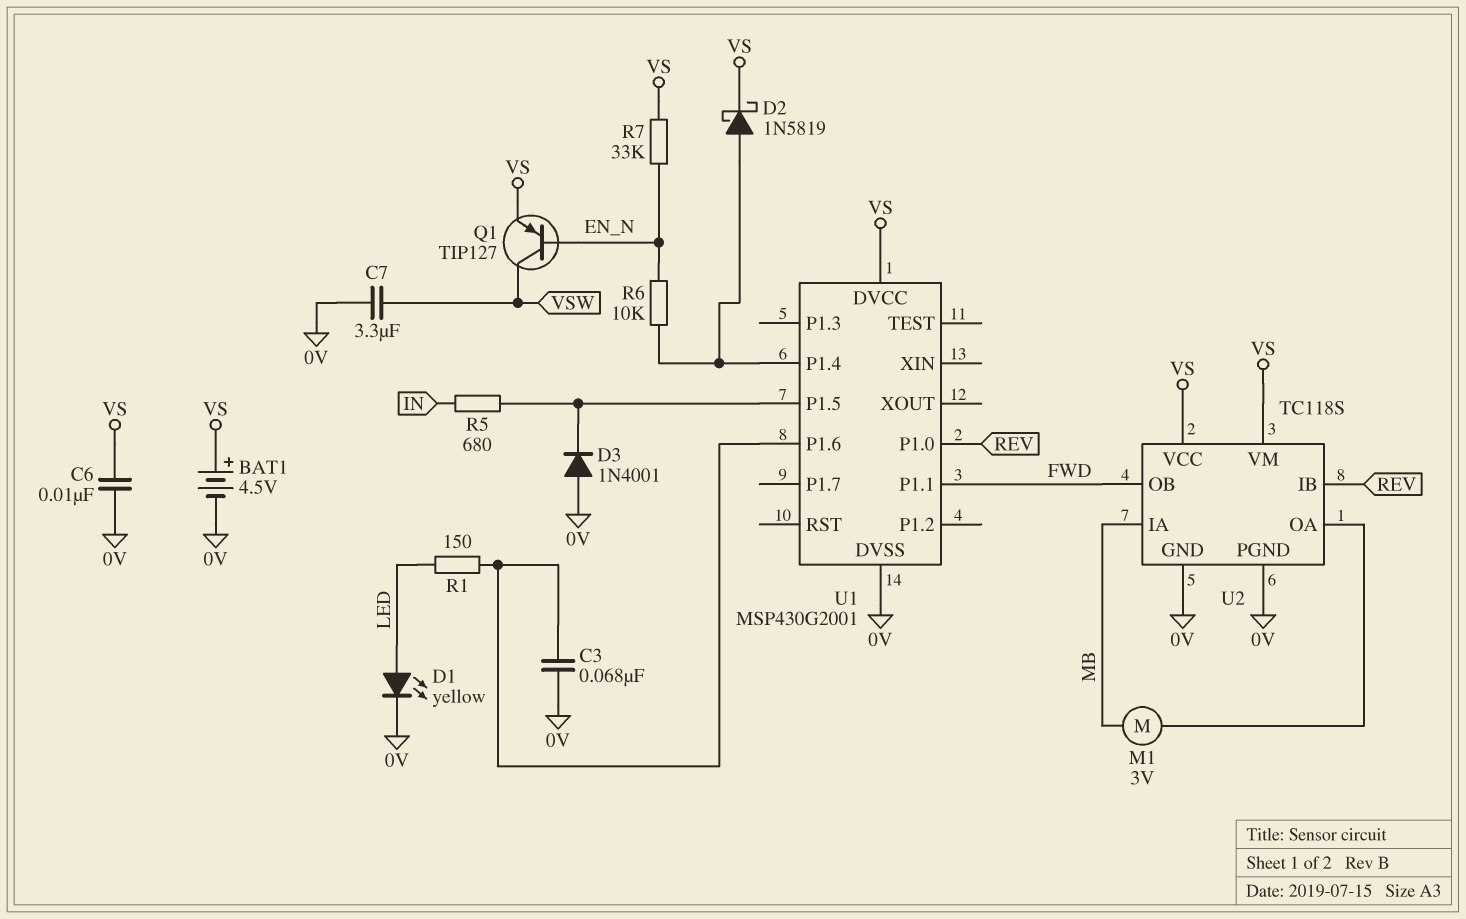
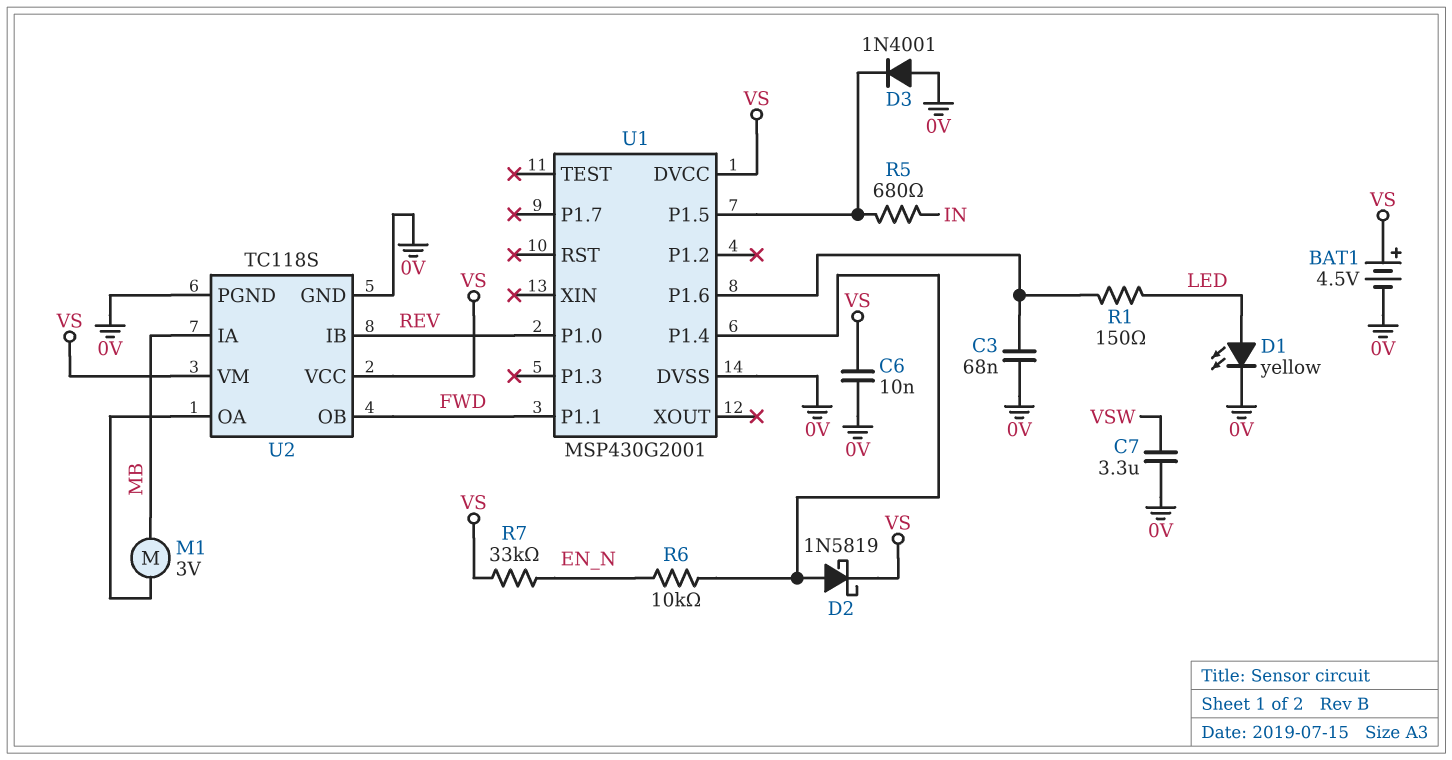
Q1: PNP TIP127 (B EN_N, C VSW, E VS) -> none

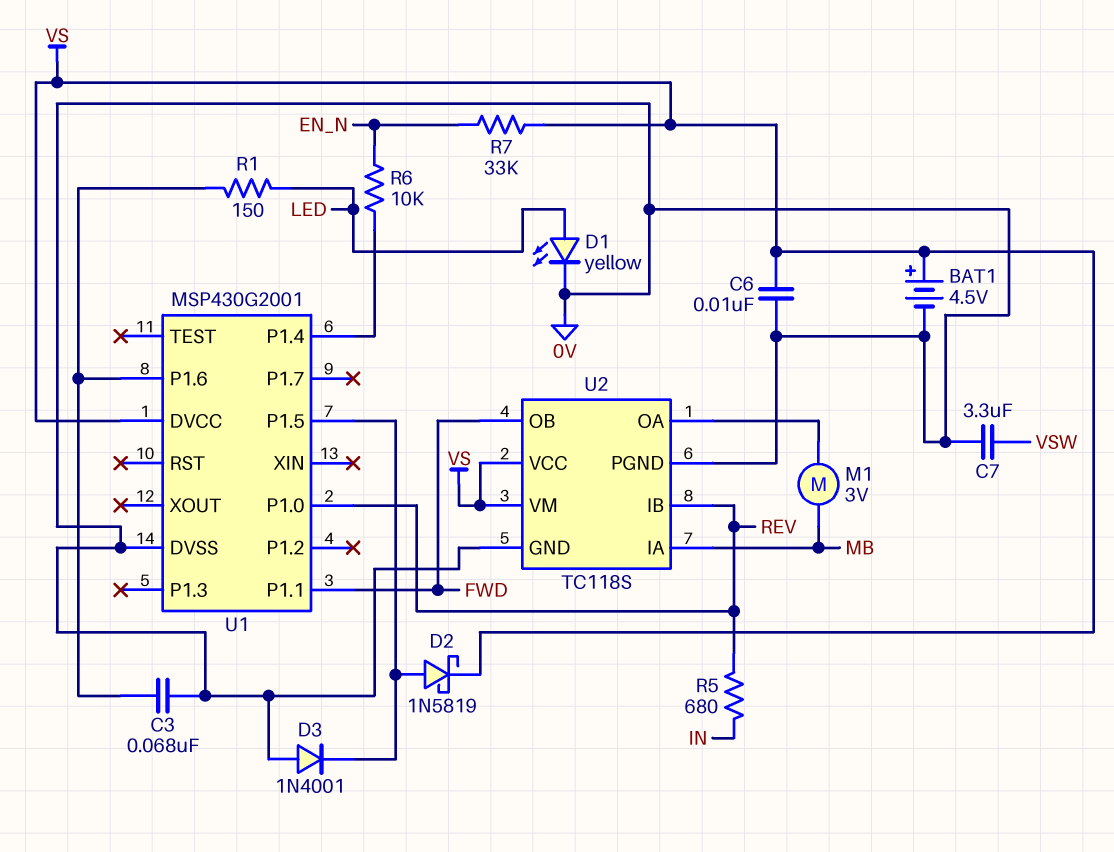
D2: schottky 1N5819 (A U1/P1.4, K VS) -> schottky 1N5819 (A U1/P1.5, K VS)
R5: 680 (IN, U1/P1.5) -> 680 (IN, REV)

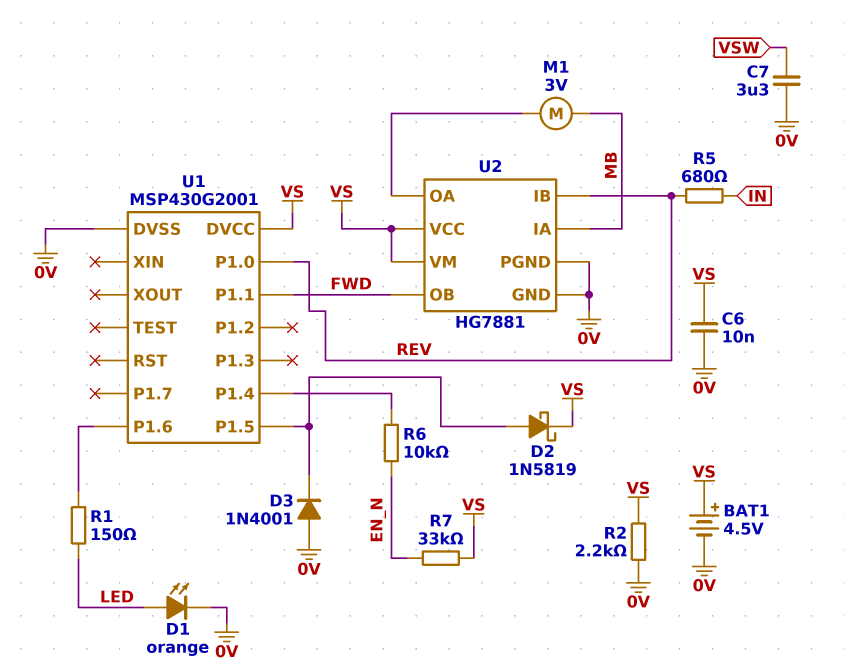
C3: 68nF (0V, U1/P1.6) -> none
D1: LED yellow (A LED, K 0V) -> LED orange (A LED, K 0V)
R2: none -> 2.2k (0V, VS)
U2: TC118S -> HG7881

